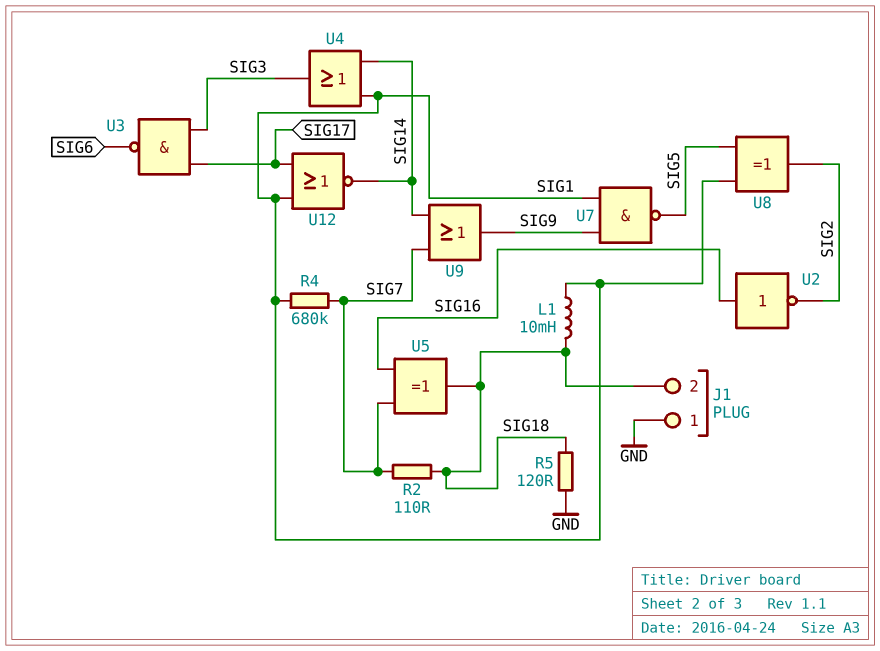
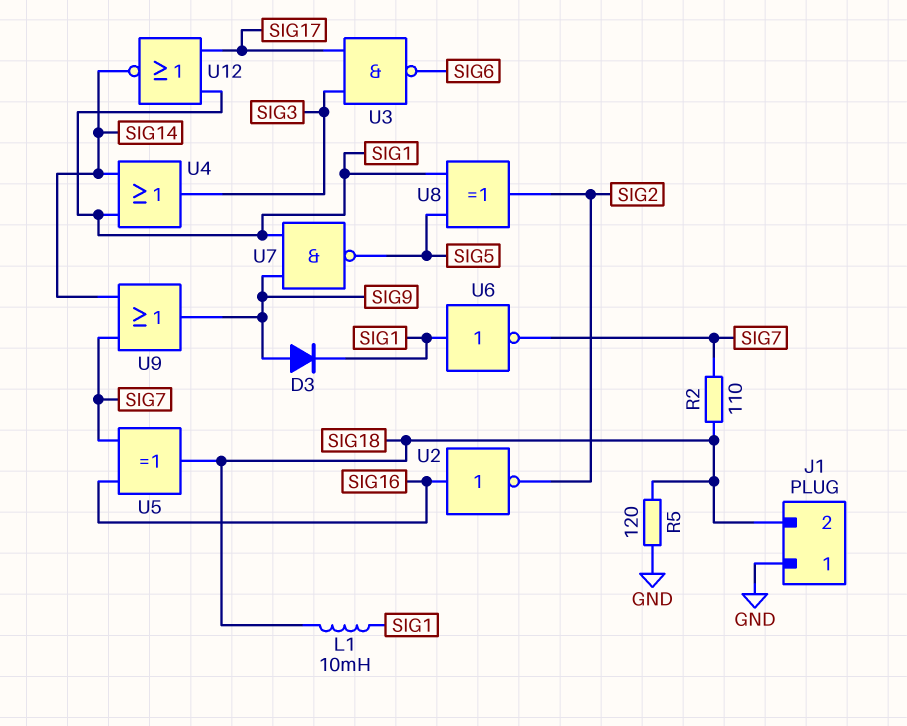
D3: none -> diode (A SIG9, K SIG1)
R4: 680k (SIG1, SIG7) -> none
U6: none -> NOT (in SIG1, out SIG7)

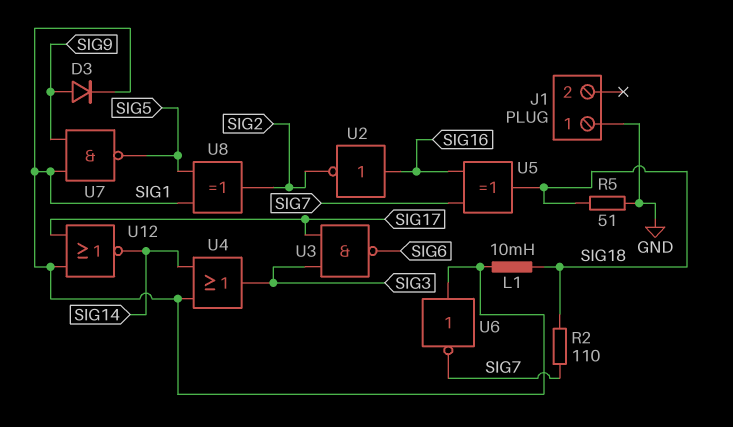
J1 pin 2: SIG18 -> none
R5: 120 (GND, SIG18) -> 51 (GND, SIG18)
U9: OR (in SIG7, in SIG14, out SIG9) -> none

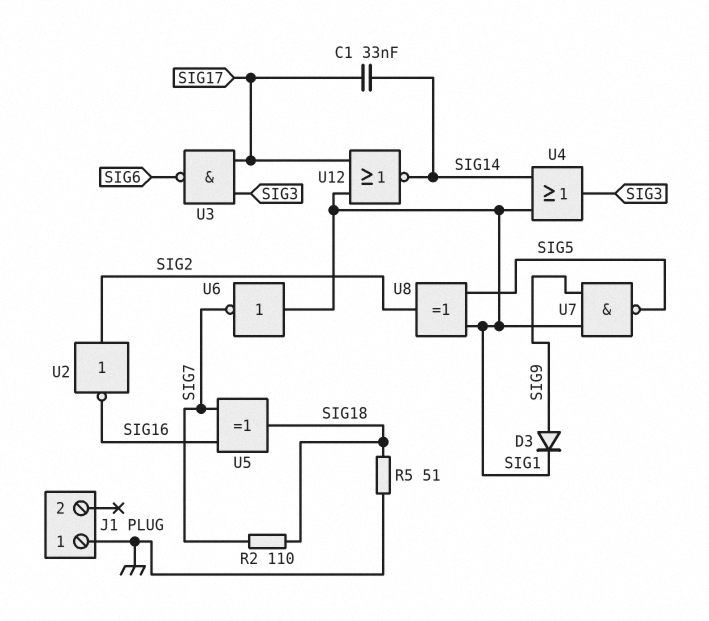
C1: none -> 33nF (SIG14, SIG17)
L1: 10mH (SIG1, SIG18) -> none
U2: NOT (in SIG16, out SIG2) -> NOT (in SIG2, out SIG16)

